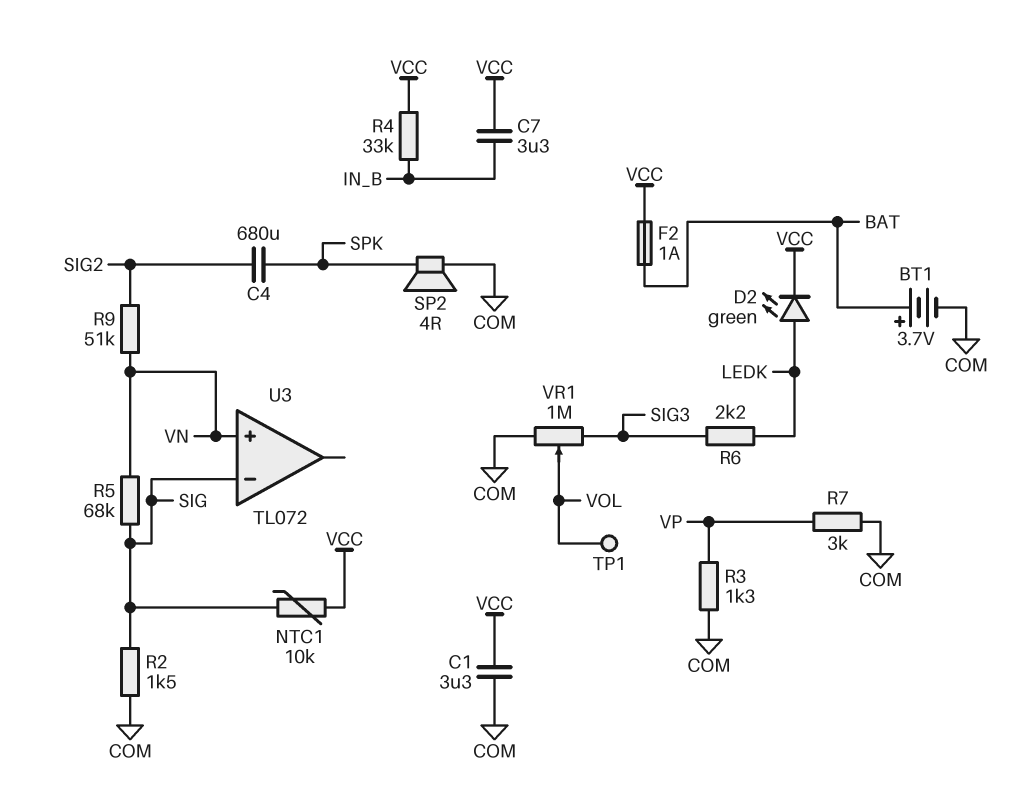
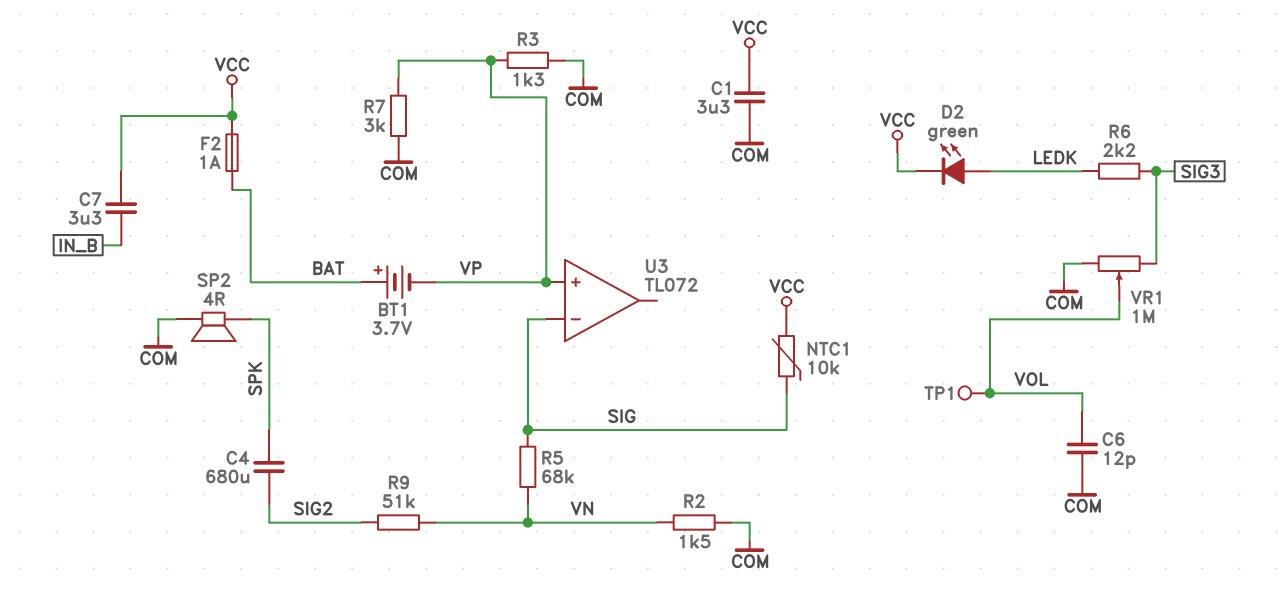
BT1: 3.7V (plus BAT, minus COM) -> 3.7V (plus BAT, minus VP)
C6: none -> 12pF (COM, VOL)
R2: 1.5k (COM, SIG) -> 1.5k (COM, VN)
R4: 33k (IN_B, VCC) -> none
U3 pin in+: VN -> VP

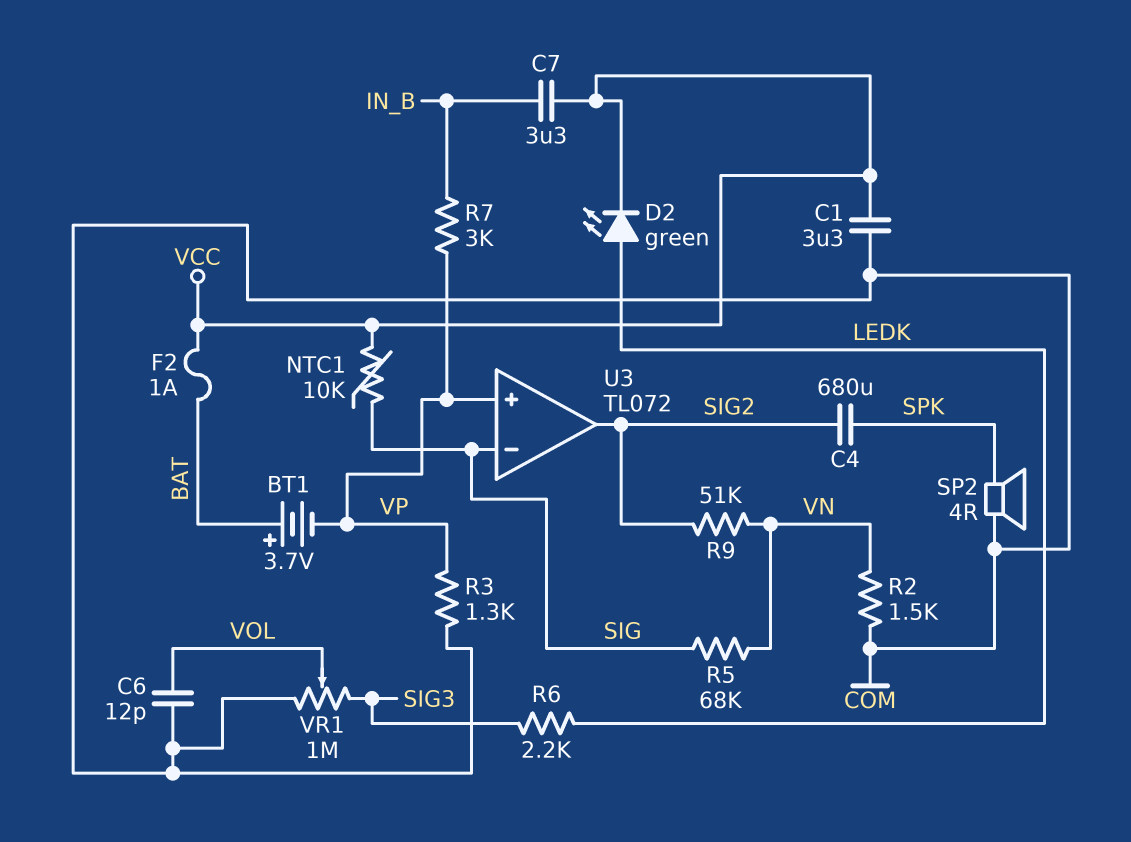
R7: 3k (COM, VP) -> 3k (IN_B, VP)
TP1: test point (VOL) -> none
U3 pin out: none -> SIG2

